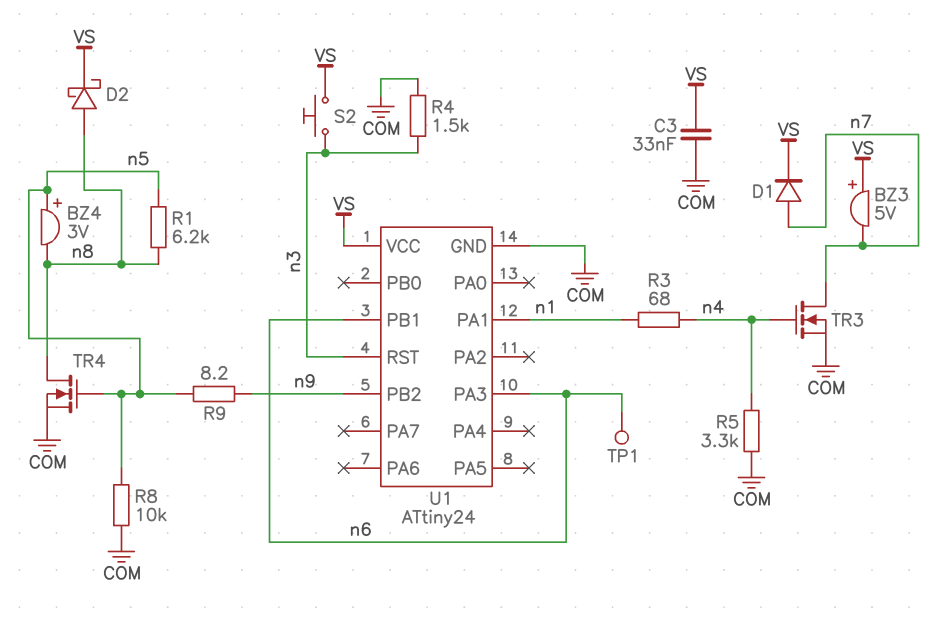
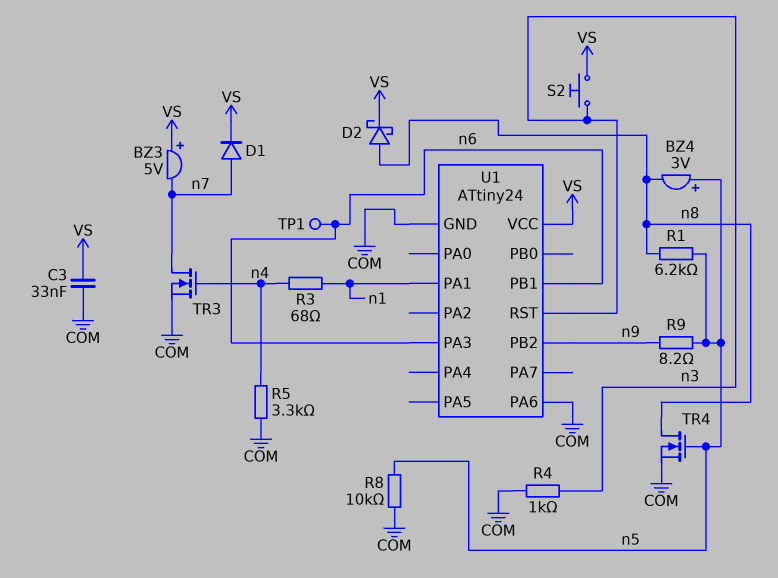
R4: 1.5k (COM, n3) -> 1k (COM, n3)
U1 pin PA6: none -> COM

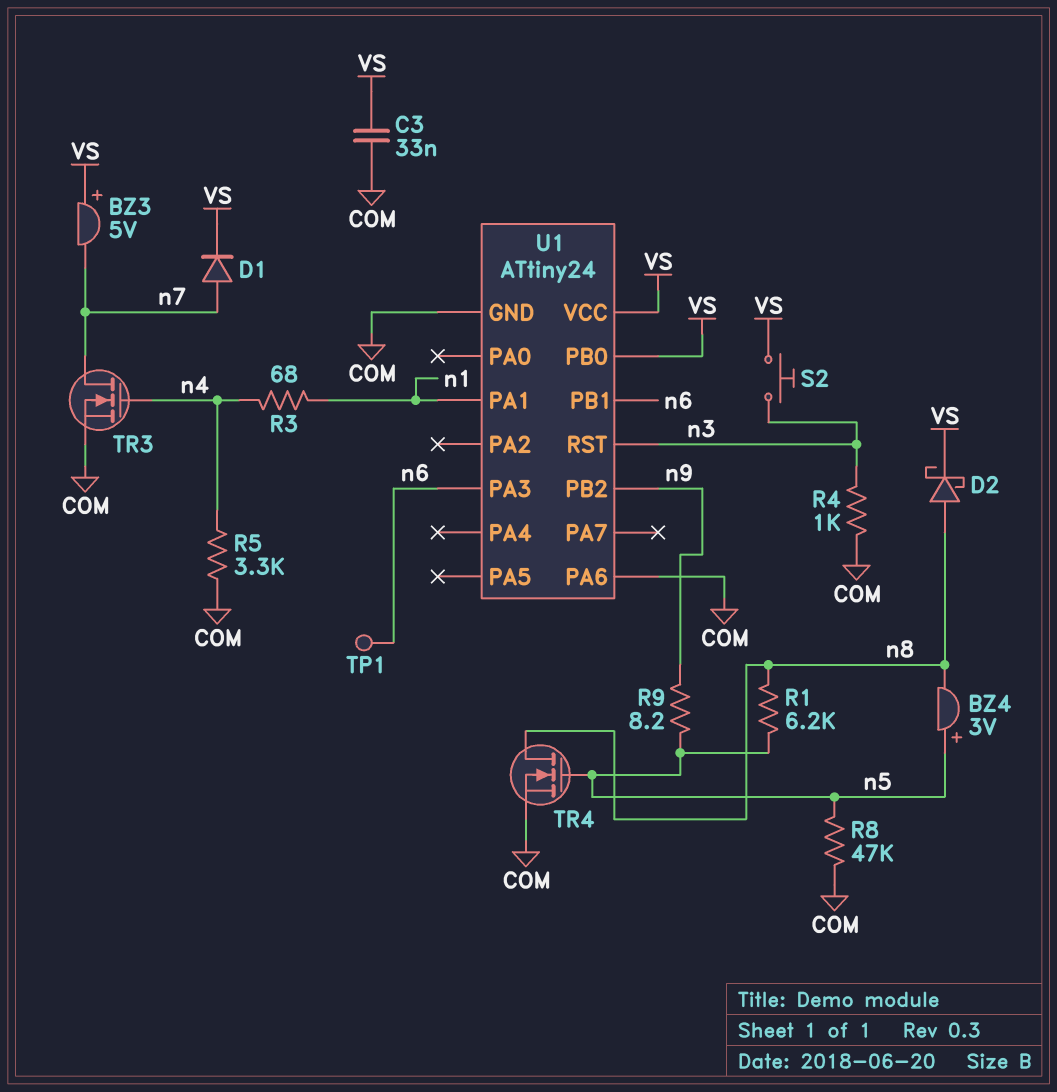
R8: 10k (COM, n5) -> 47k (COM, n5)
U1 pin PB0: none -> VS

